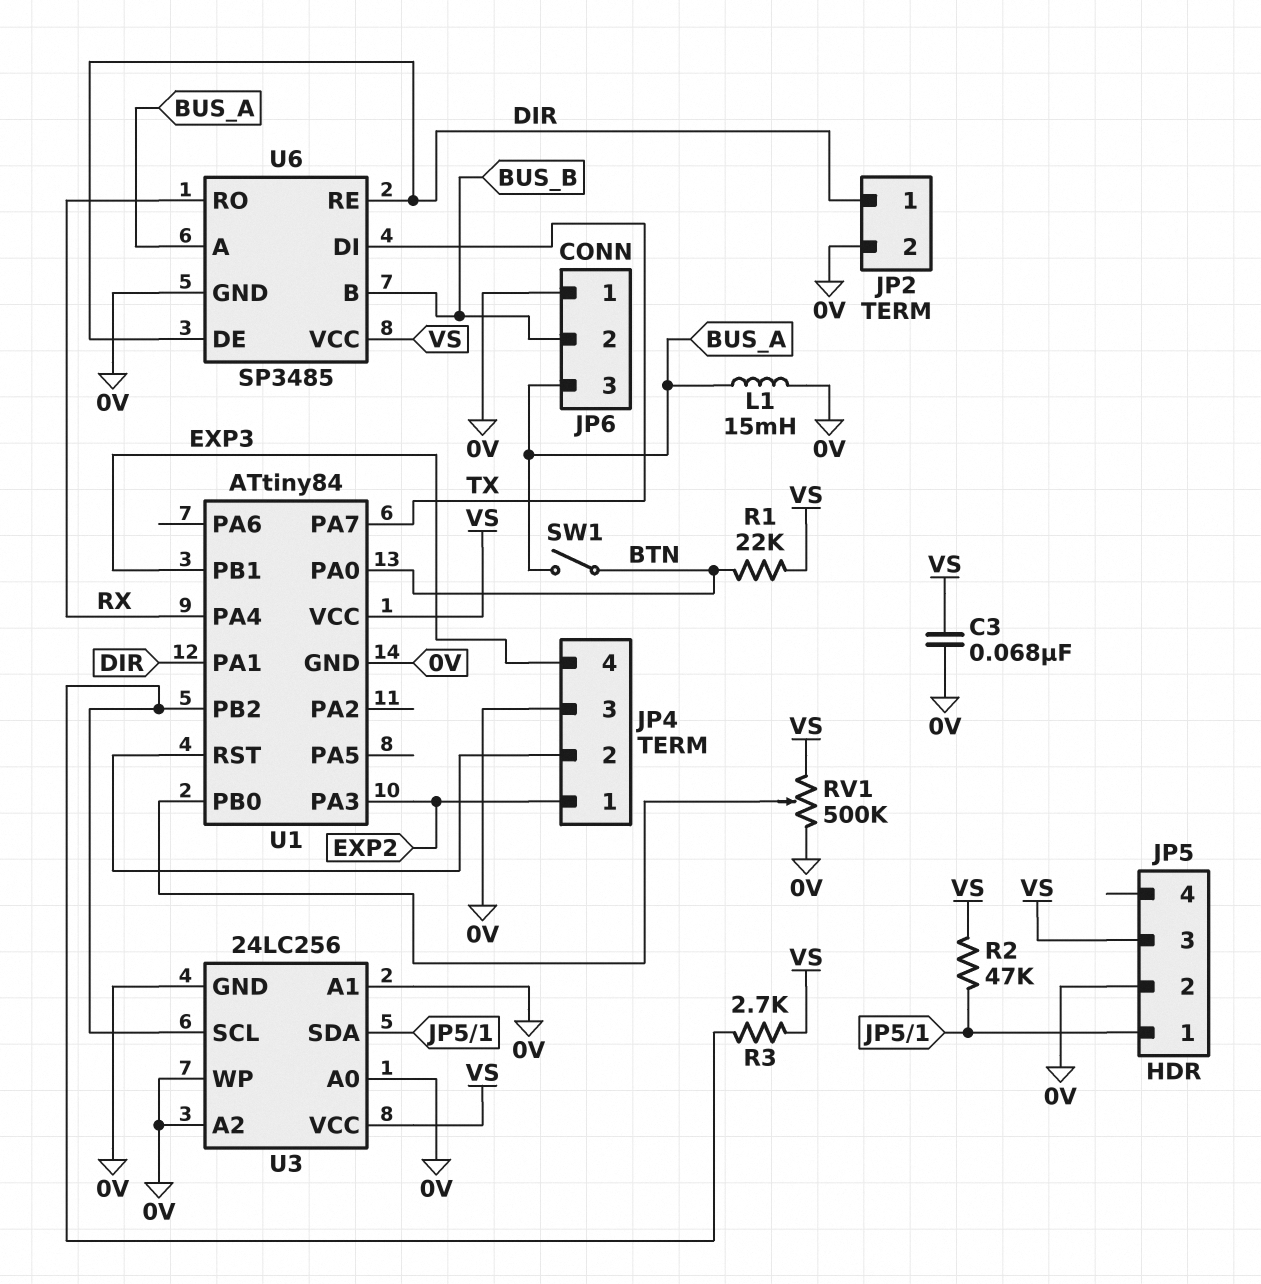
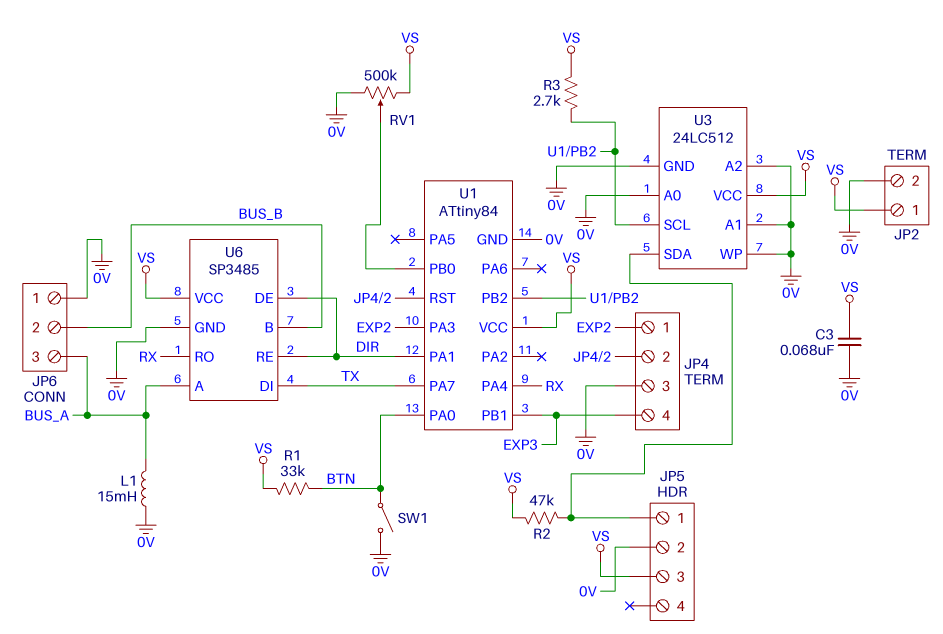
JP2 pin 1: DIR -> VS
R1: 22k (BTN, VS) -> 33k (BTN, VS)
SW1: switch (BTN, BUS_A) -> switch (0V, BTN)
U3: 24LC256 -> 24LC512

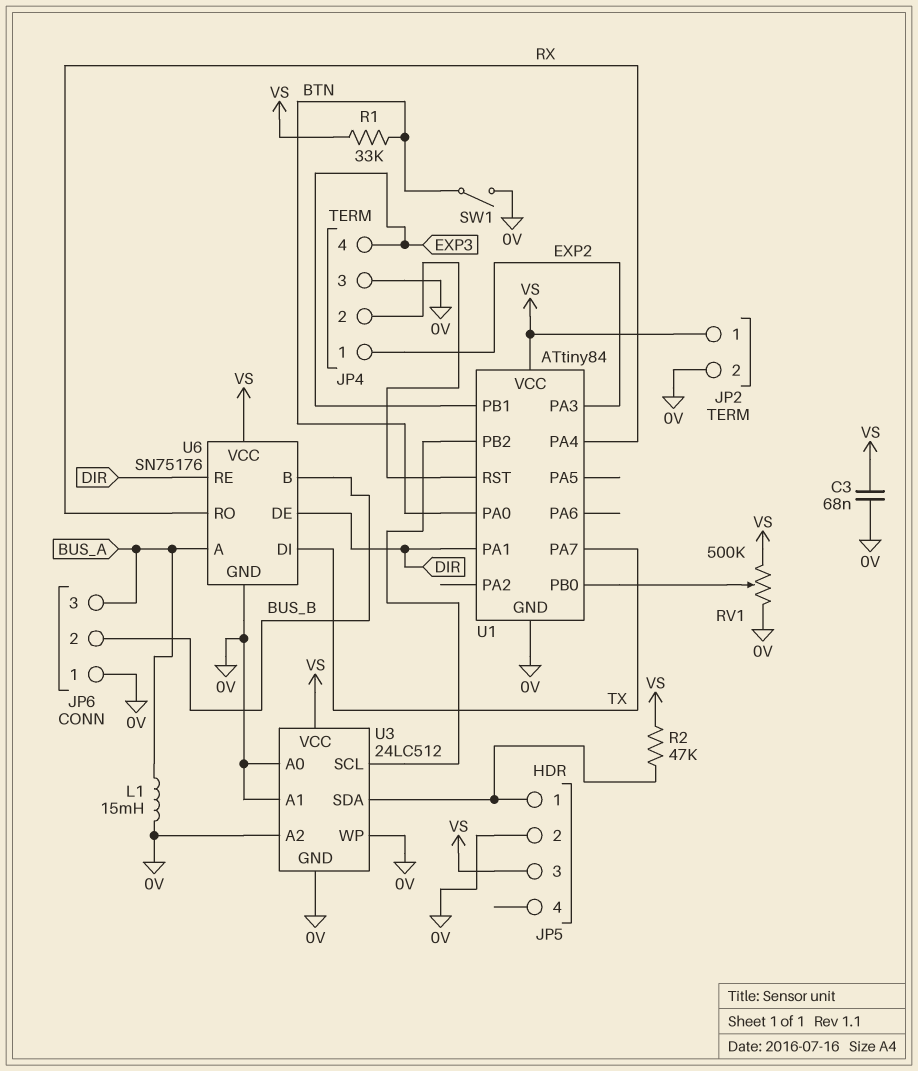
R3: 2.7k (U1/PB2, VS) -> none
U6: SP3485 -> SN75176

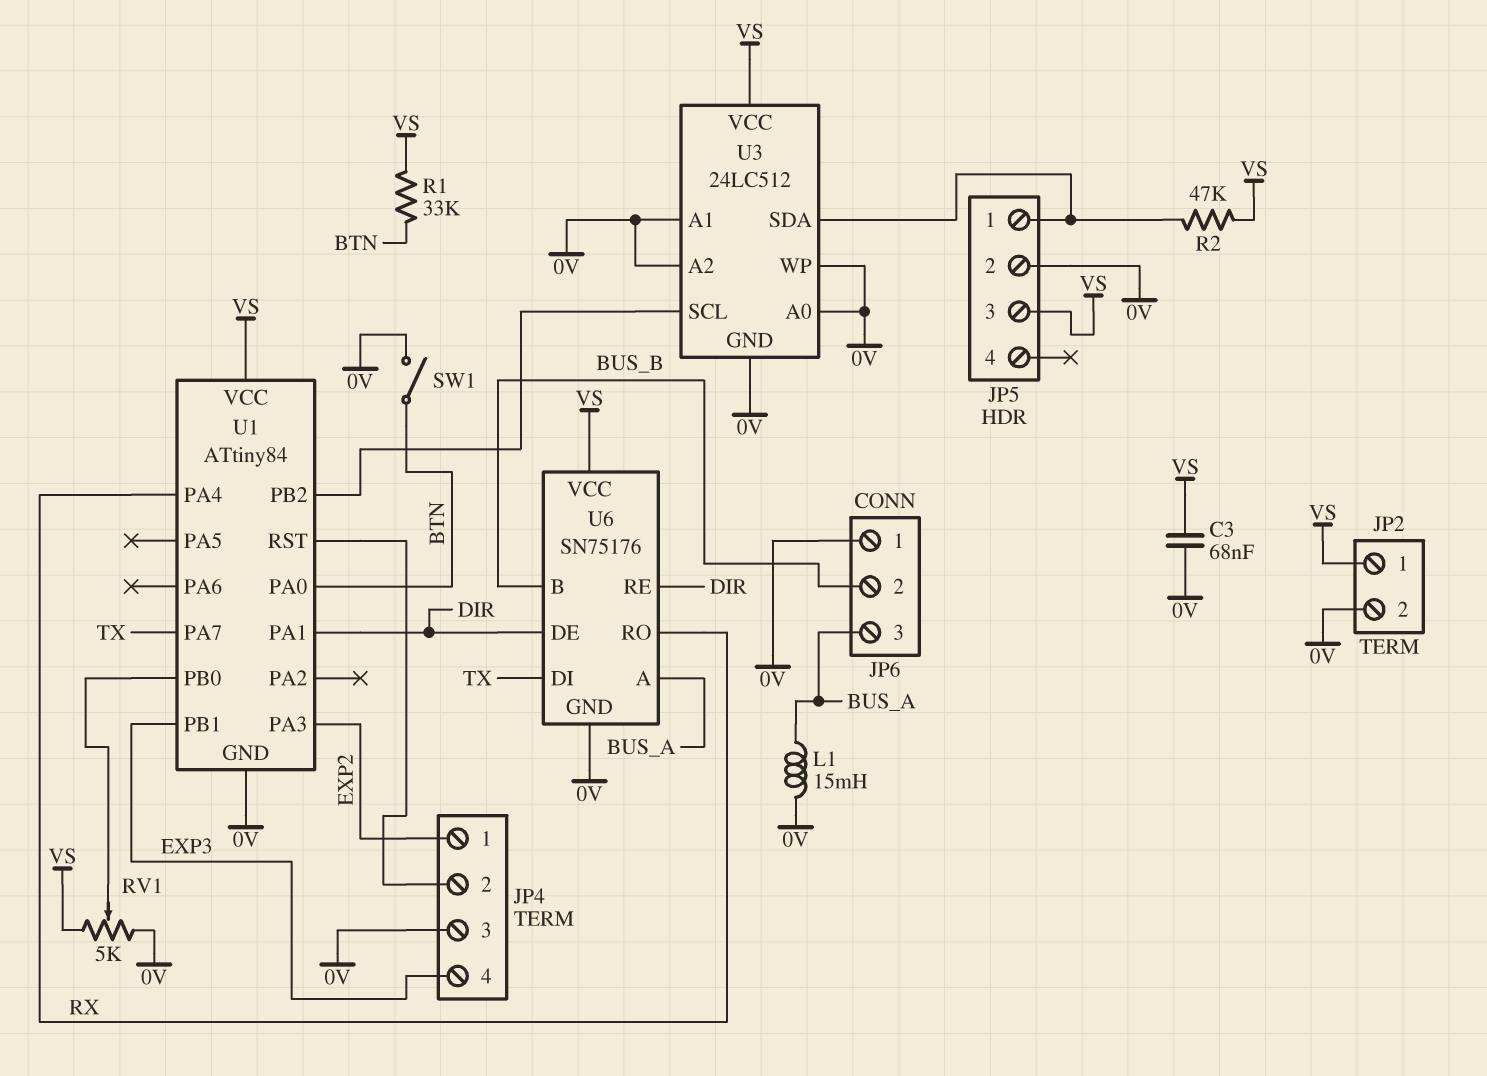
RV1: 500k (0V, VS, wiper U1/PB0) -> 5k (0V, VS, wiper U1/PB0)

